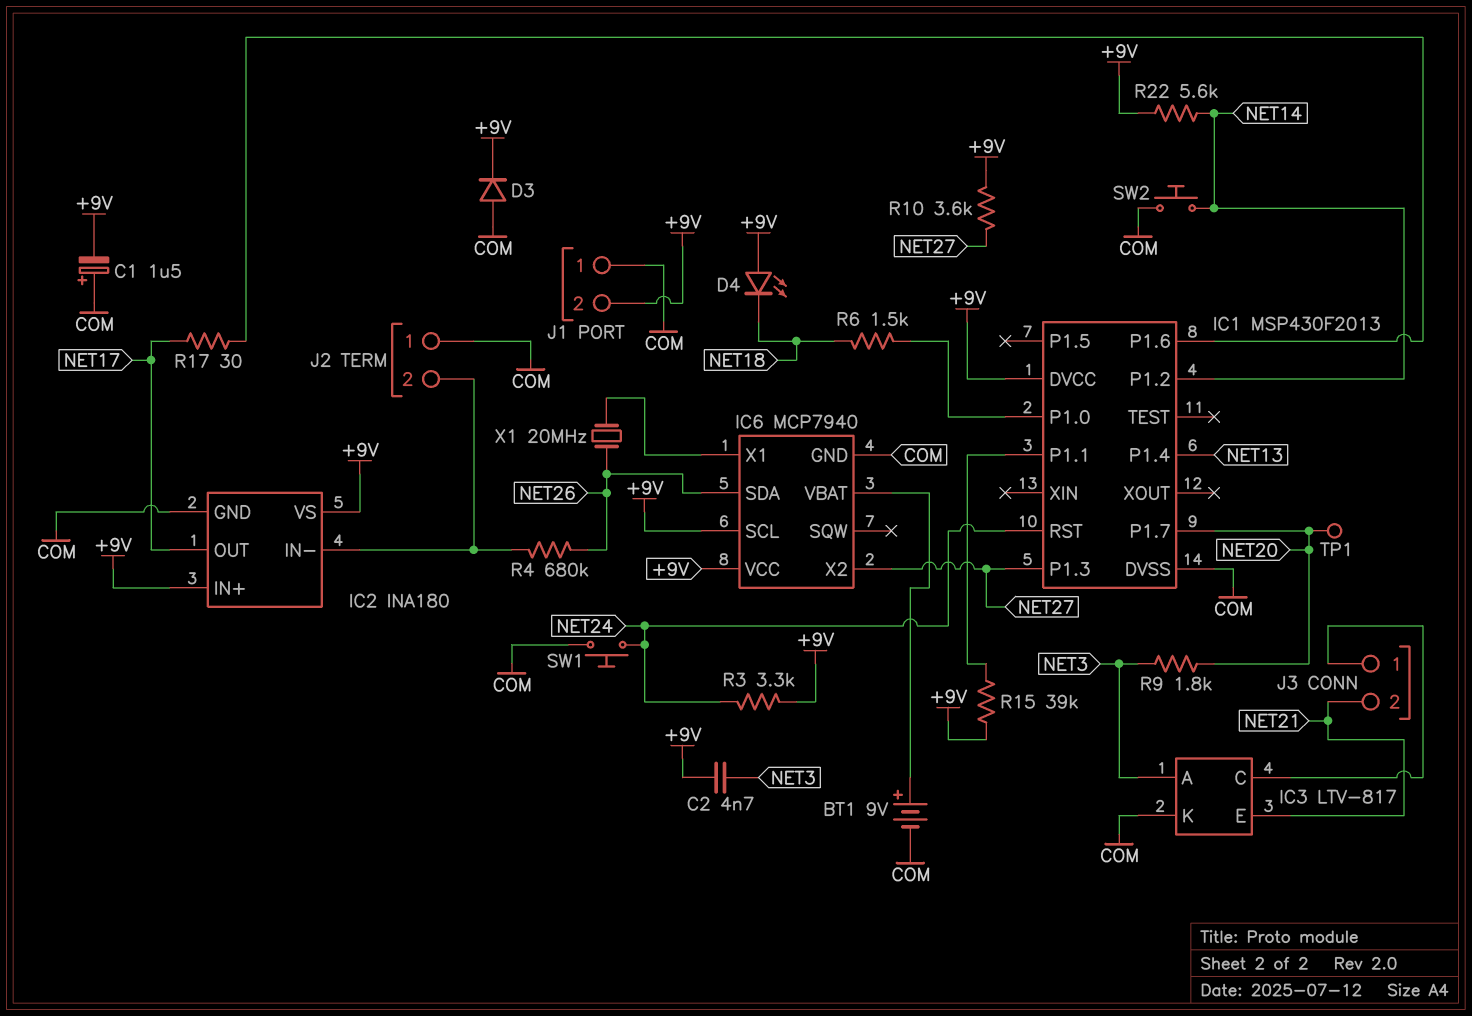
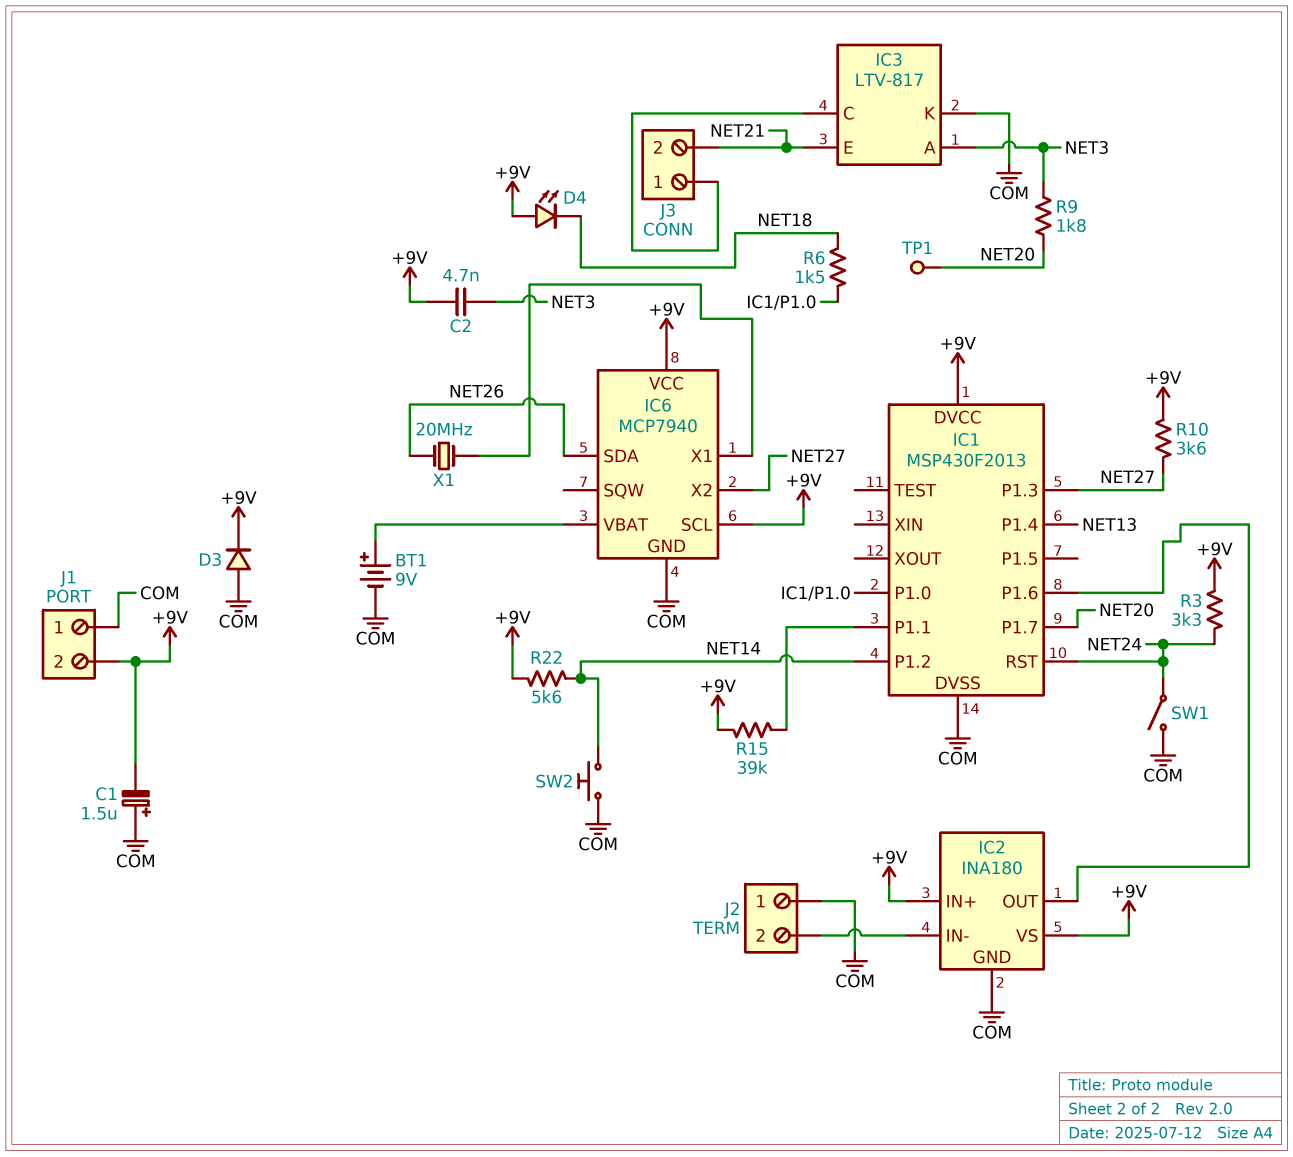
IC2 pin OUT: NET17 -> IC1/P1.6
R4: 680k (IC2/IN-, NET26) -> none
R17: 30 (IC1/P1.6, NET17) -> none
SW1: button (COM, NET24) -> switch (COM, NET24)

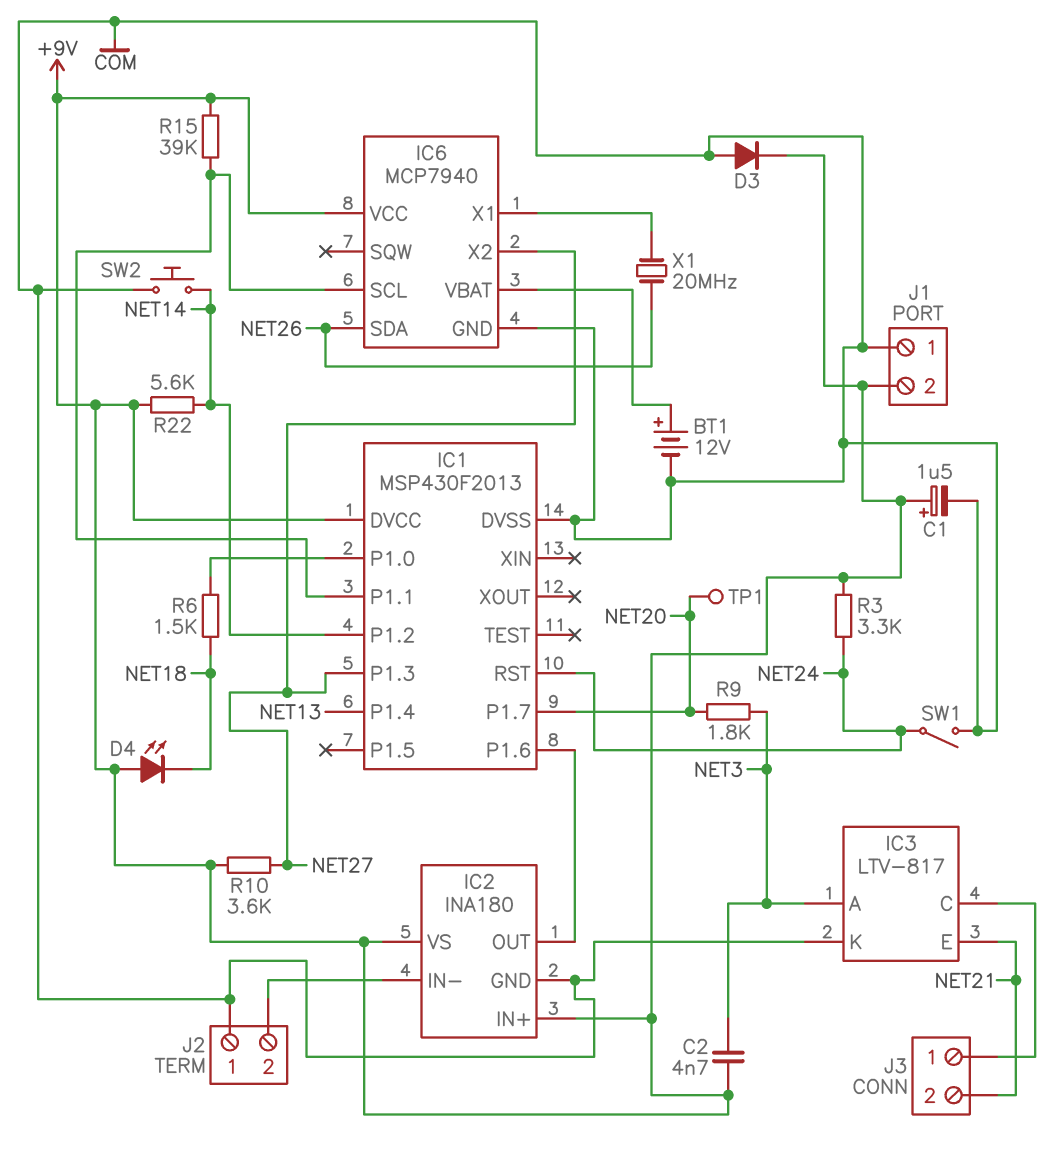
BT1: 9V (plus IC6/VBAT, minus COM) -> 12V (plus IC6/VBAT, minus COM)
C1: 1.5uF (plus COM, minus +9V) -> 1.5uF (plus +9V, minus COM)
IC6 pin SCL: +9V -> IC1/P1.1

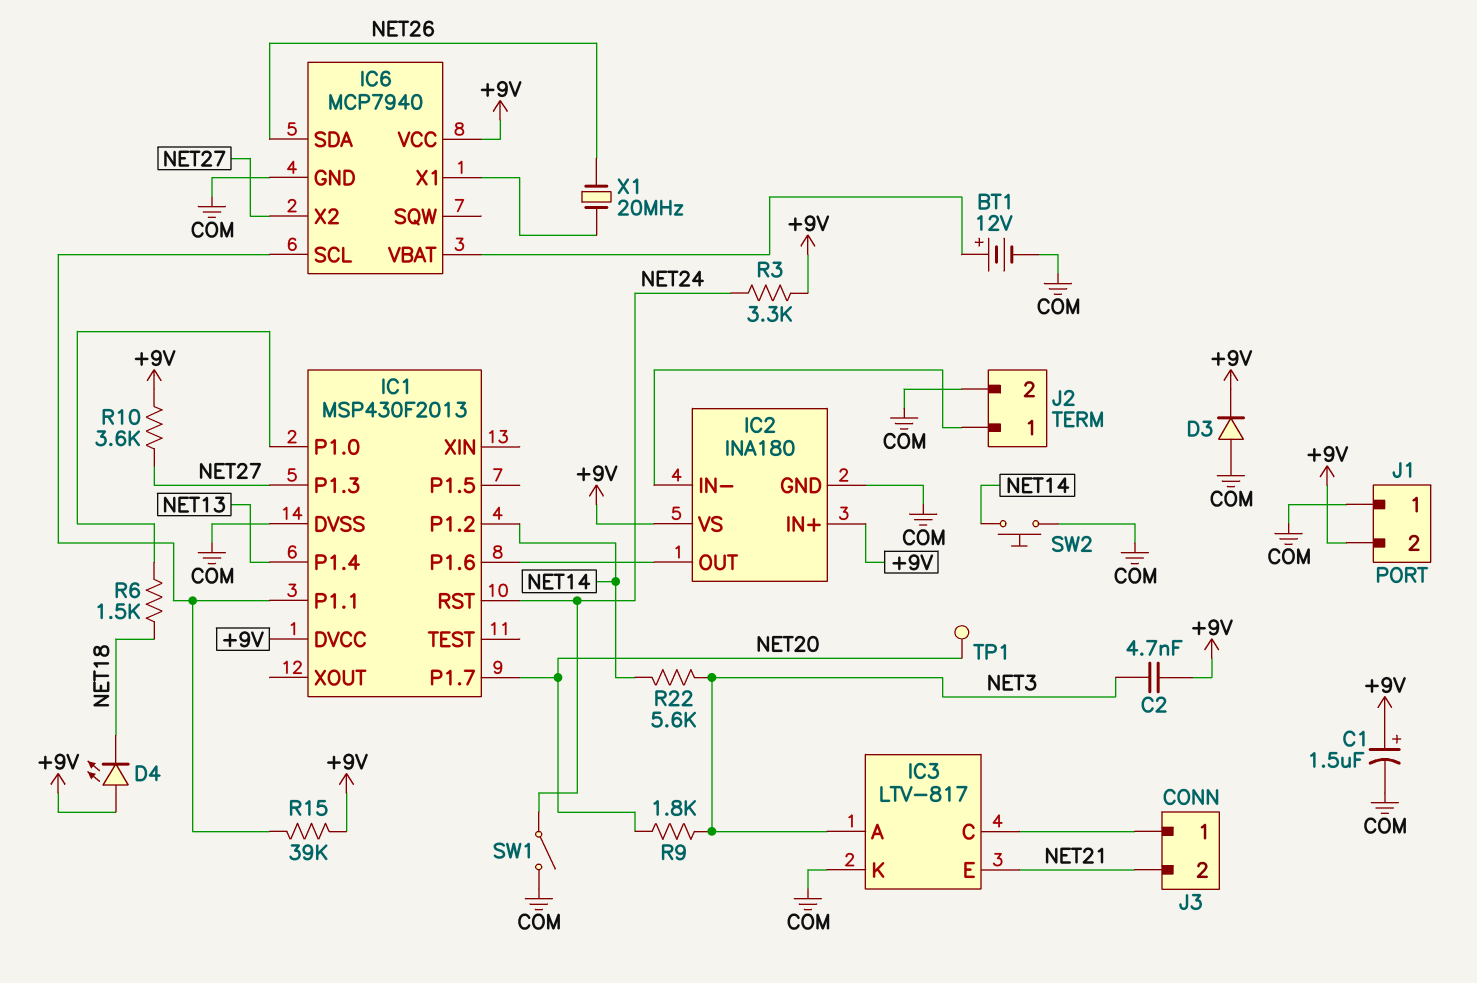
J2 pin 1: COM -> IC2/IN-
J2 pin 2: IC2/IN- -> COM
R22: 5.6k (+9V, NET14) -> 5.6k (NET3, NET14)

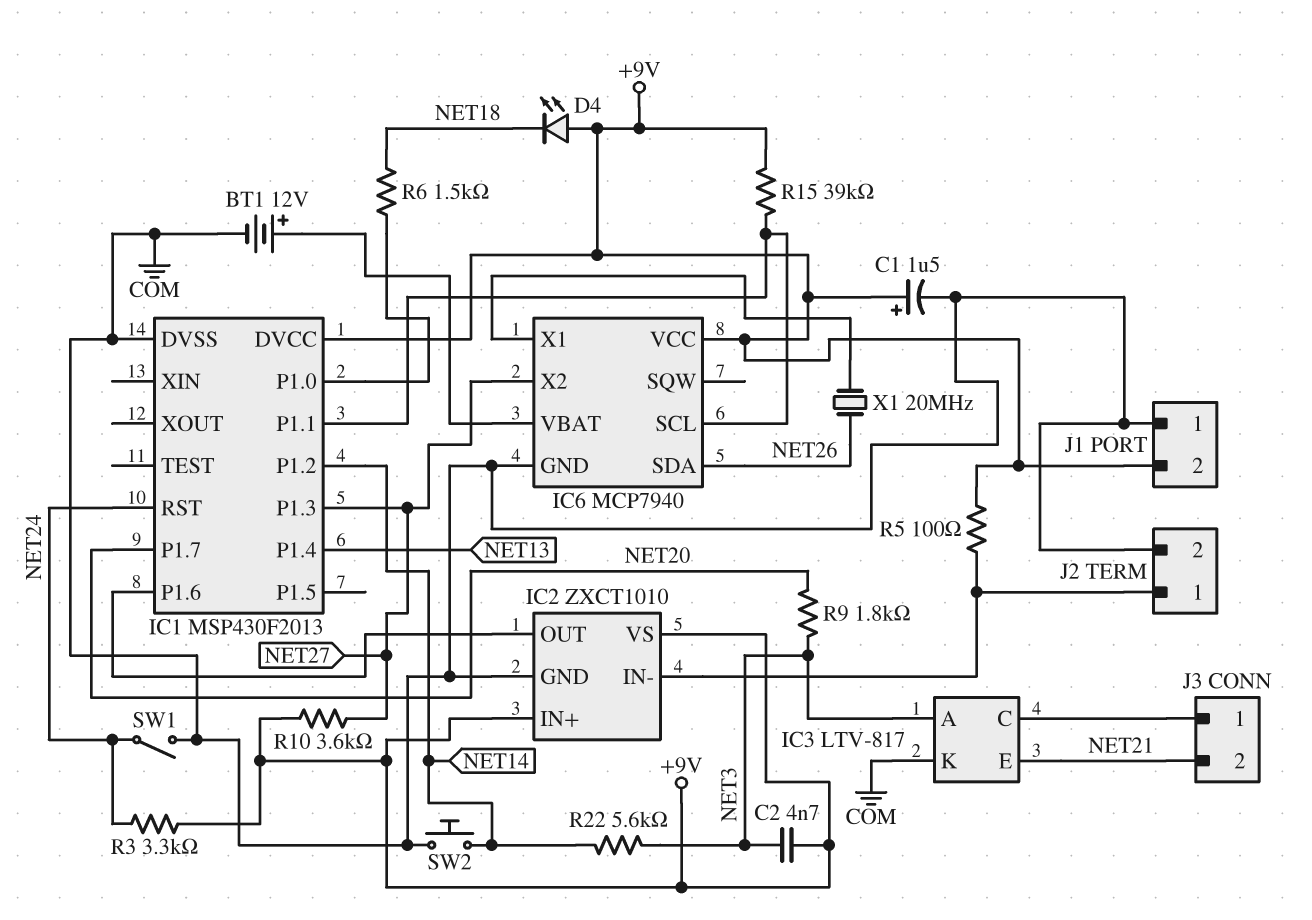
D3: diode (A COM, K +9V) -> none
IC2: INA180 -> ZXCT1010
R5: none -> 100 (+9V, IC2/IN-)
TP1: test point (NET20) -> none

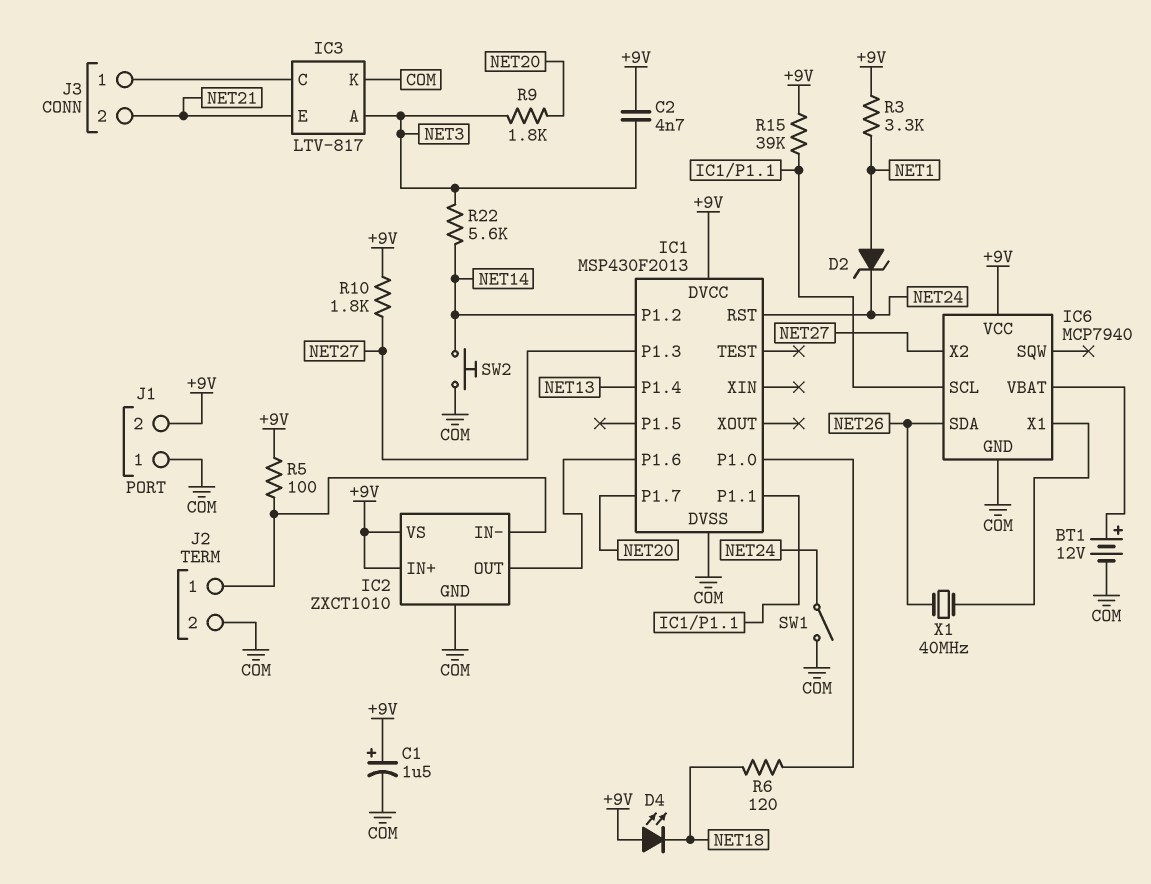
D2: none -> zener (A NET1, K NET24)
R3: 3.3k (+9V, NET24) -> 3.3k (+9V, NET1)
R6: 1.5k (IC1/P1.0, NET18) -> 120 (IC1/P1.0, NET18)
R10: 3.6k (+9V, NET27) -> 1.8k (+9V, NET27)
X1: 20MHz (IC6/X1, NET26) -> 40MHz (IC6/X1, NET26)

